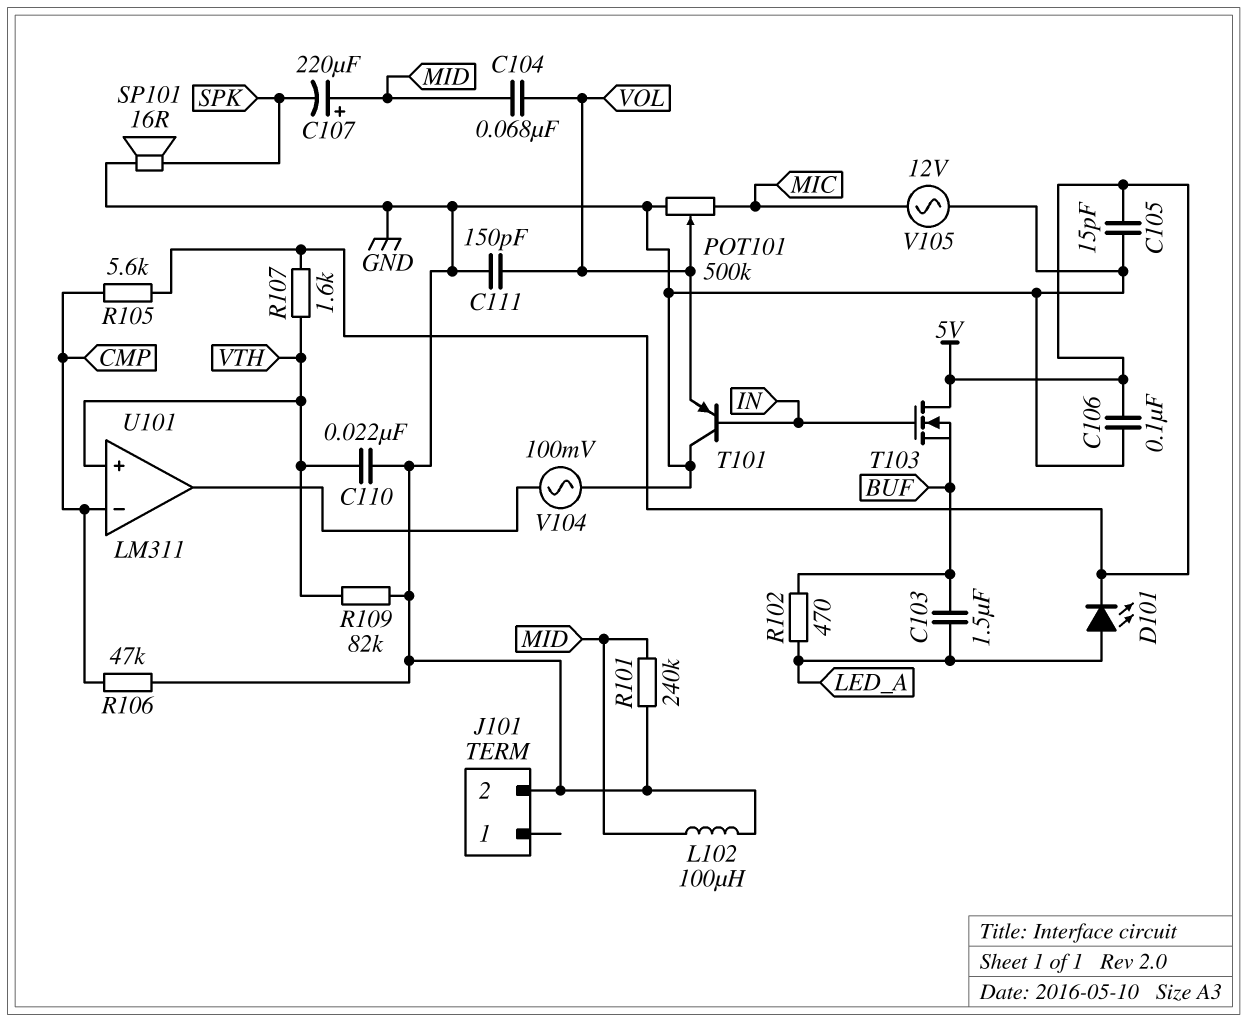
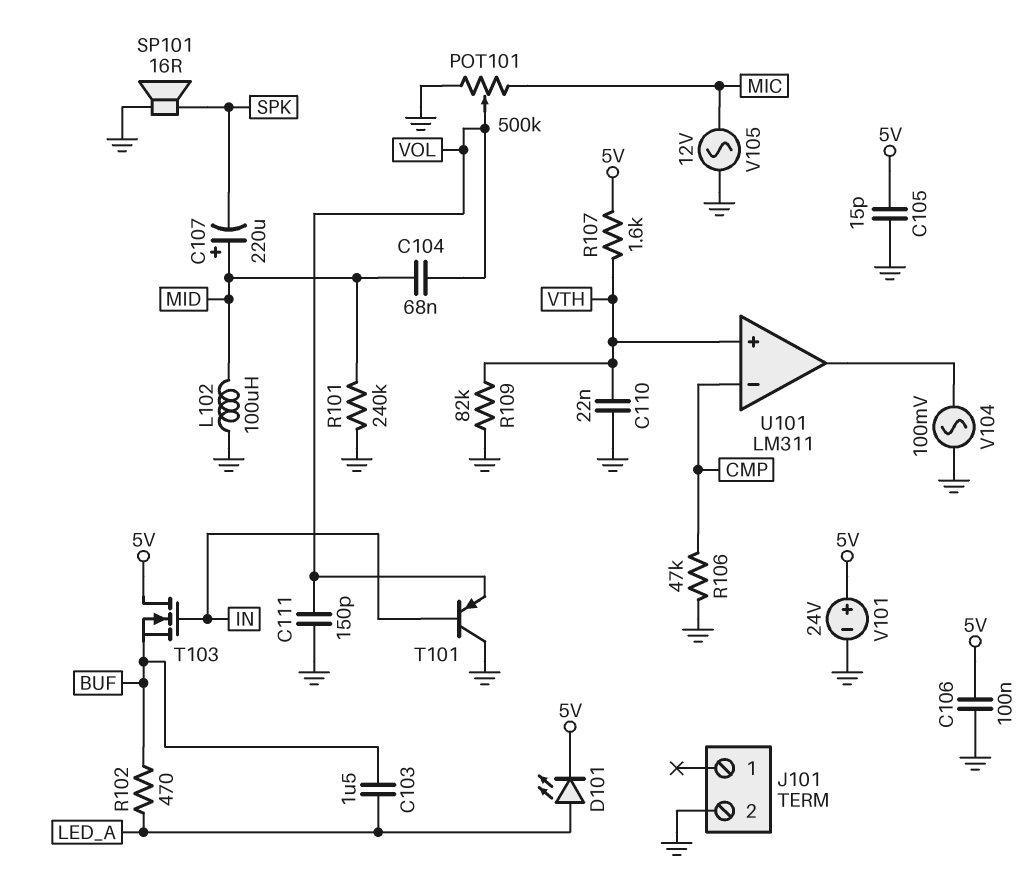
R105: 5.6k (5V, CMP) -> none
V101: none -> 24V (plus 5V, minus GND)

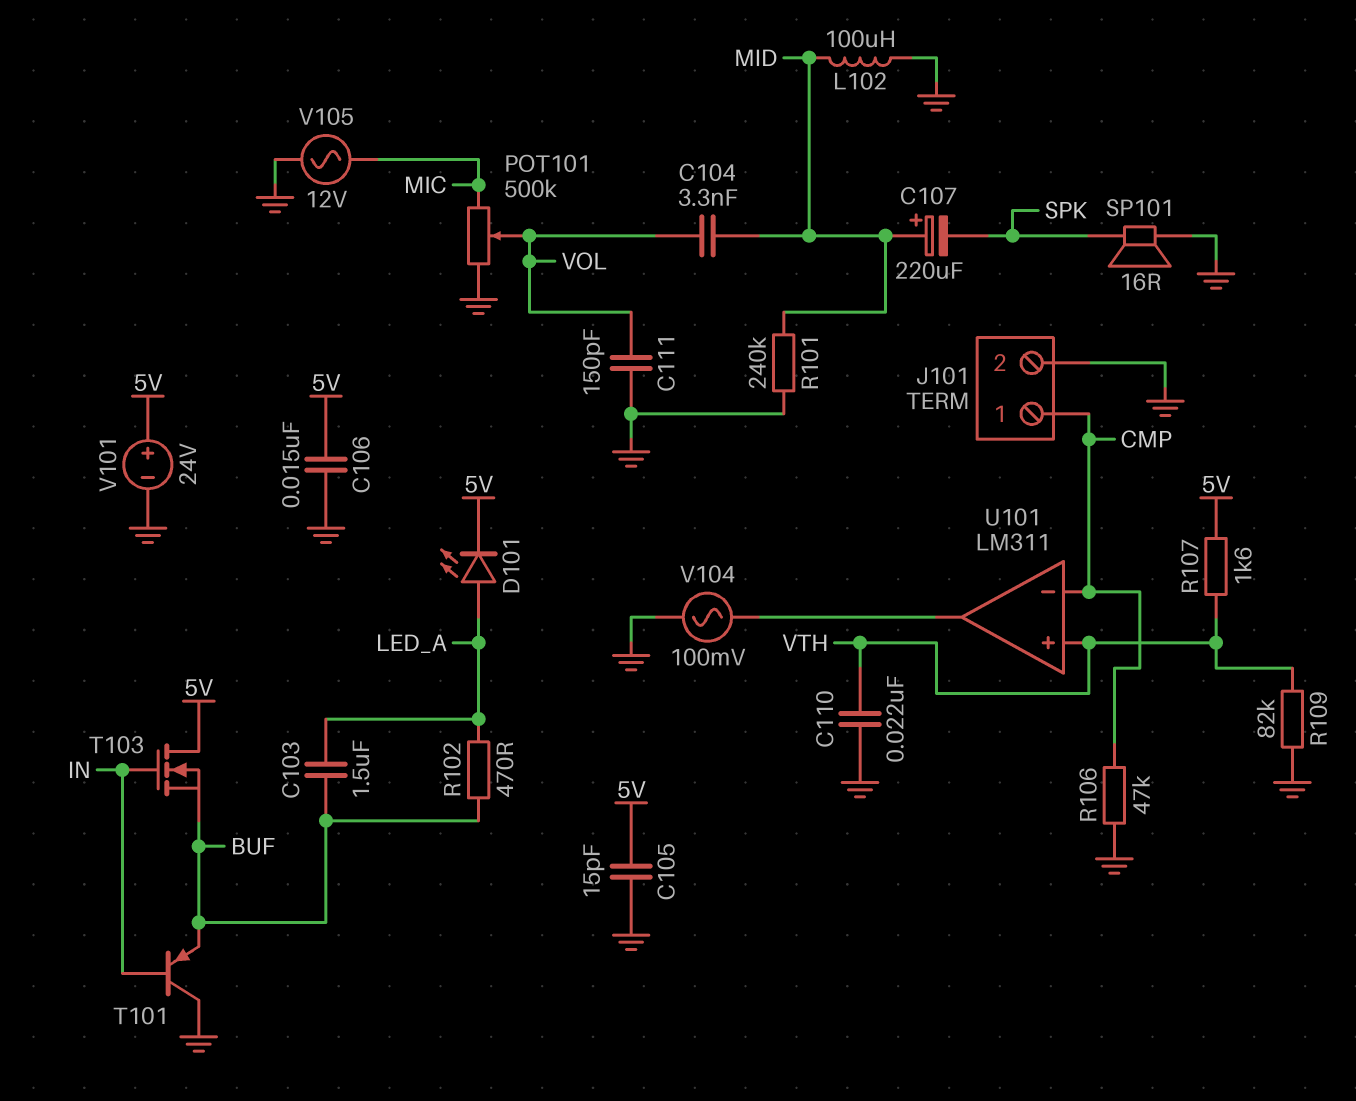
C104: 68nF (MID, VOL) -> 3.3nF (MID, VOL)
C106: 100nF (5V, GND) -> 15nF (5V, GND)
J101 pin 1: none -> CMP
T101: PNP (B IN, C GND, E VOL) -> PNP (B IN, C GND, E BUF)

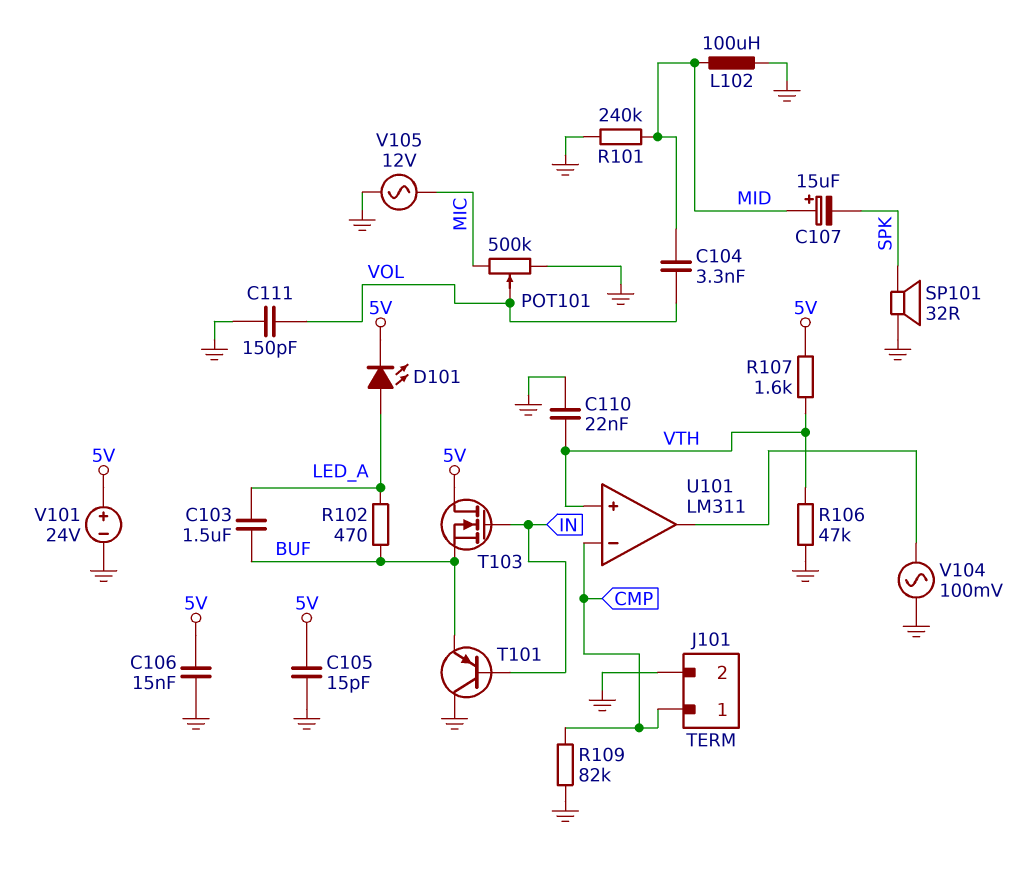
C107: 220uF (plus MID, minus SPK) -> 15uF (plus MID, minus SPK)
R106: 47k (CMP, GND) -> 47k (GND, VTH)
R109: 82k (GND, VTH) -> 82k (CMP, GND)
SP101: speaker 16R (GND, SPK) -> speaker 32R (GND, SPK)

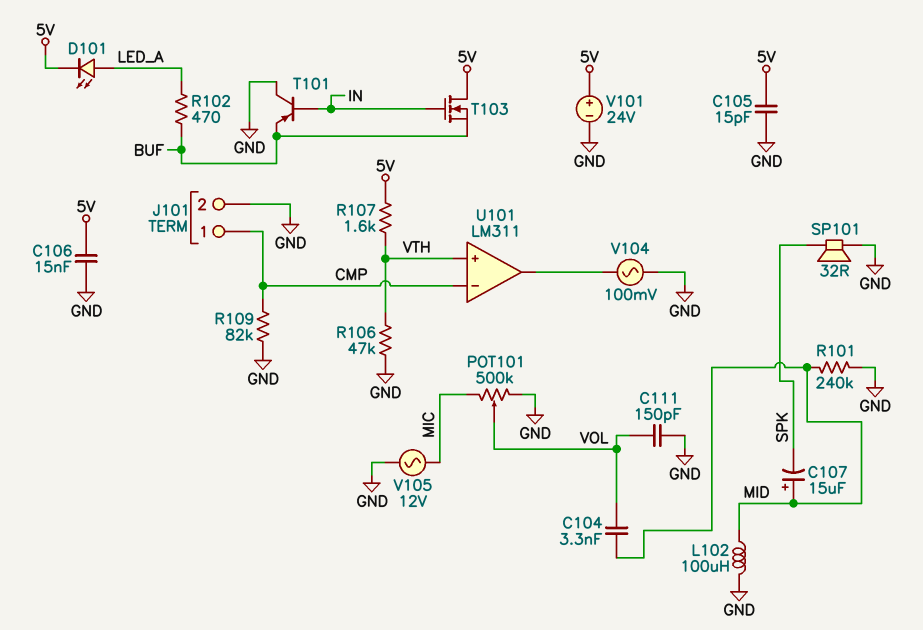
C103: 1.5uF (BUF, LED_A) -> none
C110: 22nF (GND, VTH) -> none

